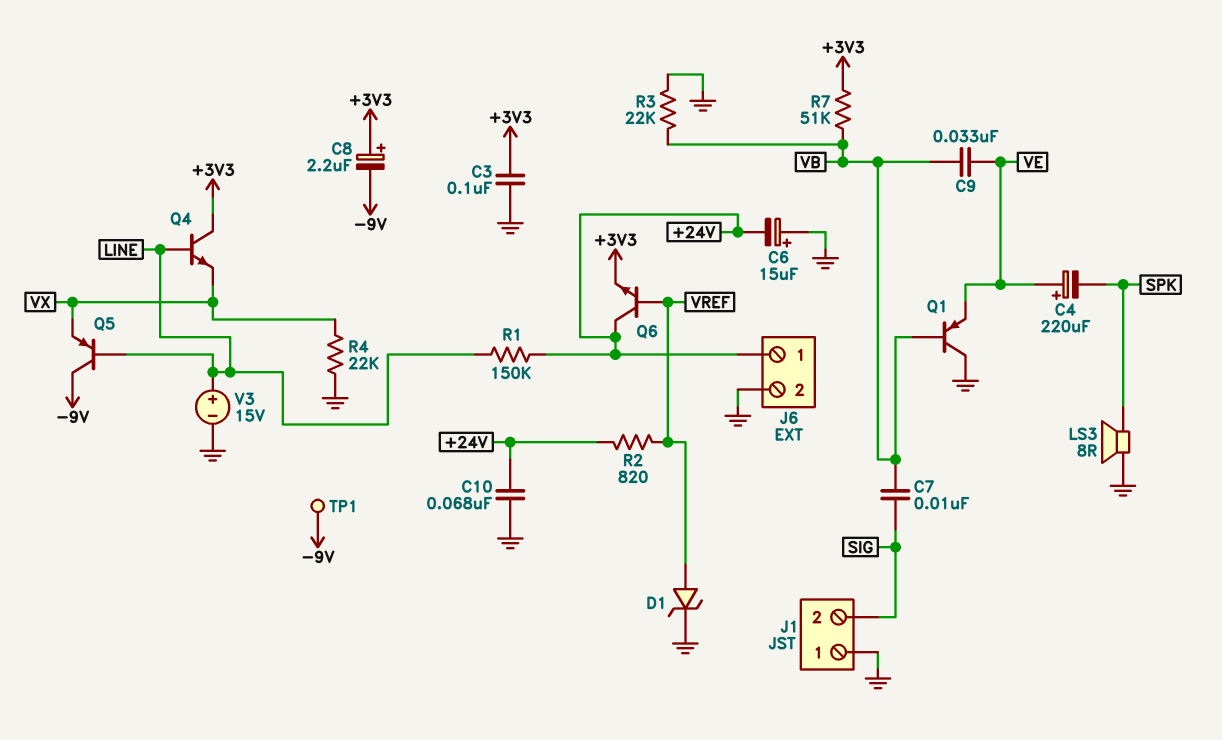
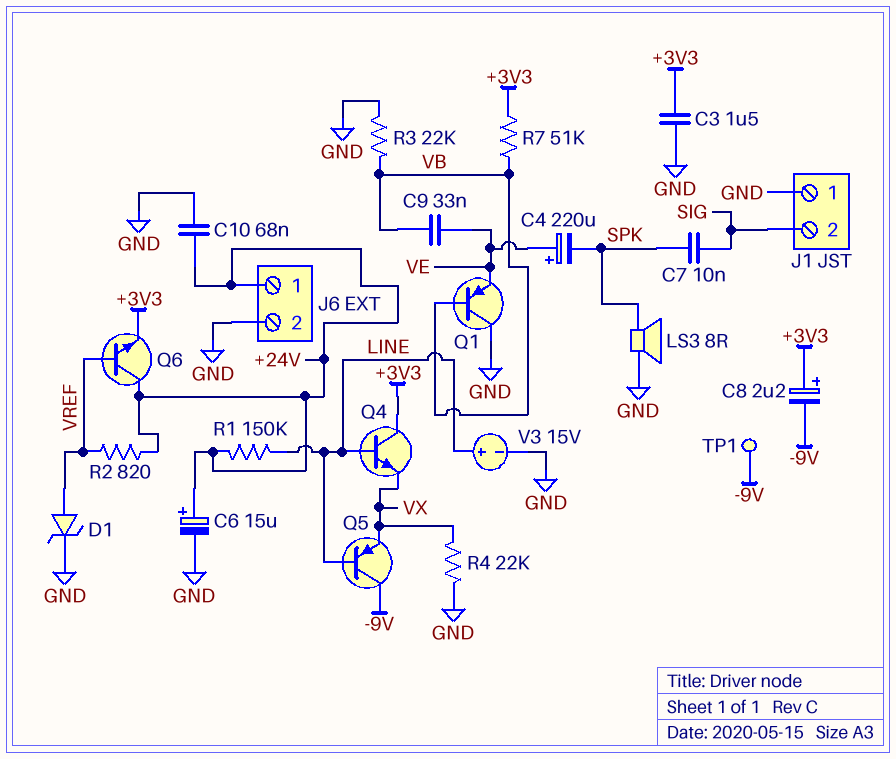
C3: 100nF (+3V3, GND) -> 1.5uF (+3V3, GND)
C6: 15uF (plus GND, minus +24V) -> 15uF (plus +24V, minus GND)
C7: 10nF (SIG, VB) -> 10nF (SIG, SPK)

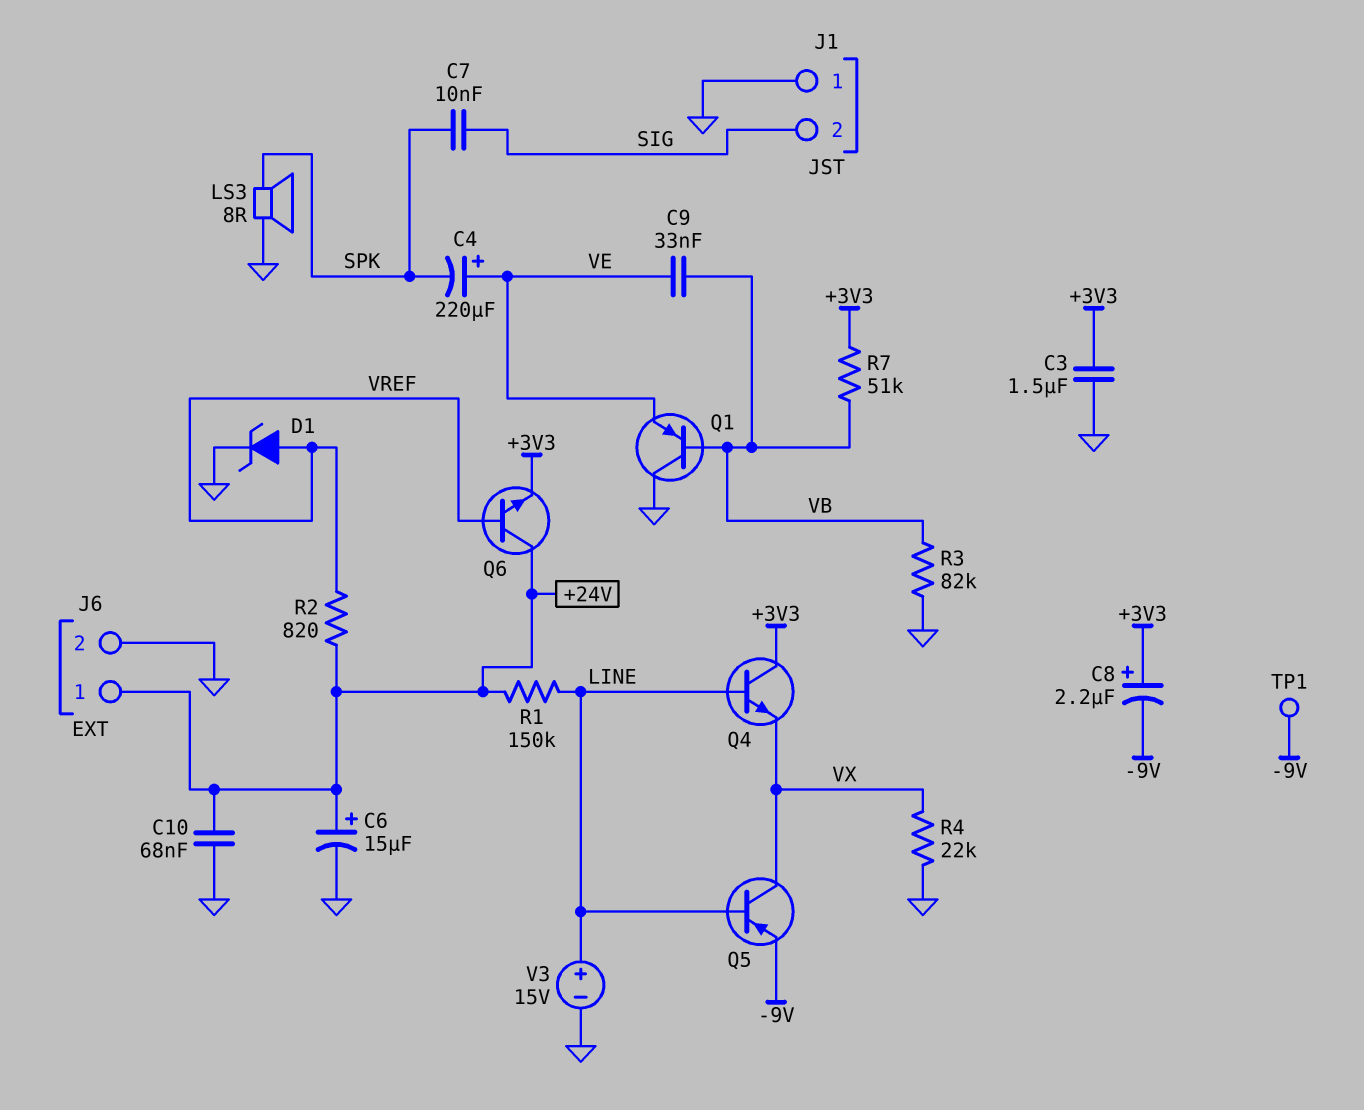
Q5: PNP (B LINE, C -9V, E VX) -> PNP (B LINE, C VX, E -9V)
R3: 22k (GND, VB) -> 82k (GND, VB)

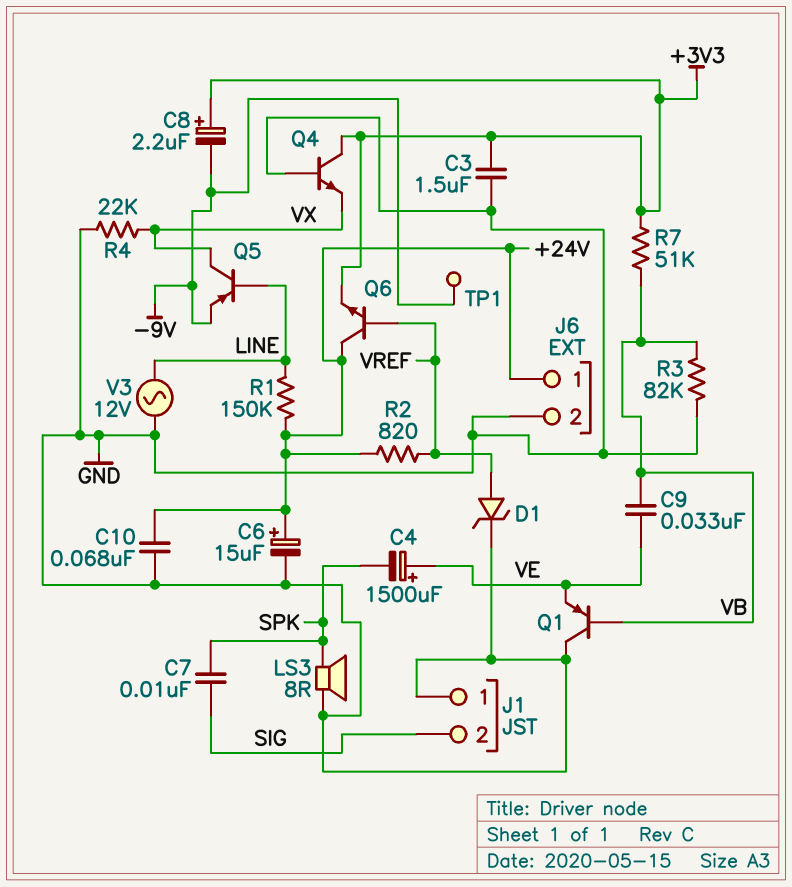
C4: 220uF (plus VE, minus SPK) -> 1500uF (plus VE, minus SPK)
Q4: NPN (B LINE, C +3V3, E VX) -> NPN (B GND, C +3V3, E VX)
V3: 15V (plus LINE, minus GND) -> AC 12V (GND, LINE)

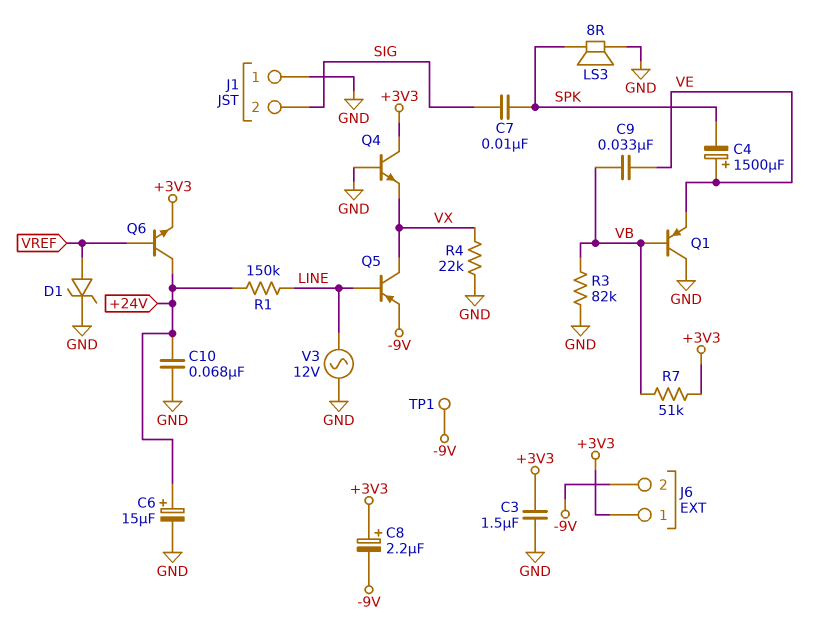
J6 pin 1: +24V -> +3V3
J6 pin 2: GND -> -9V
R2: 820 (+24V, VREF) -> none

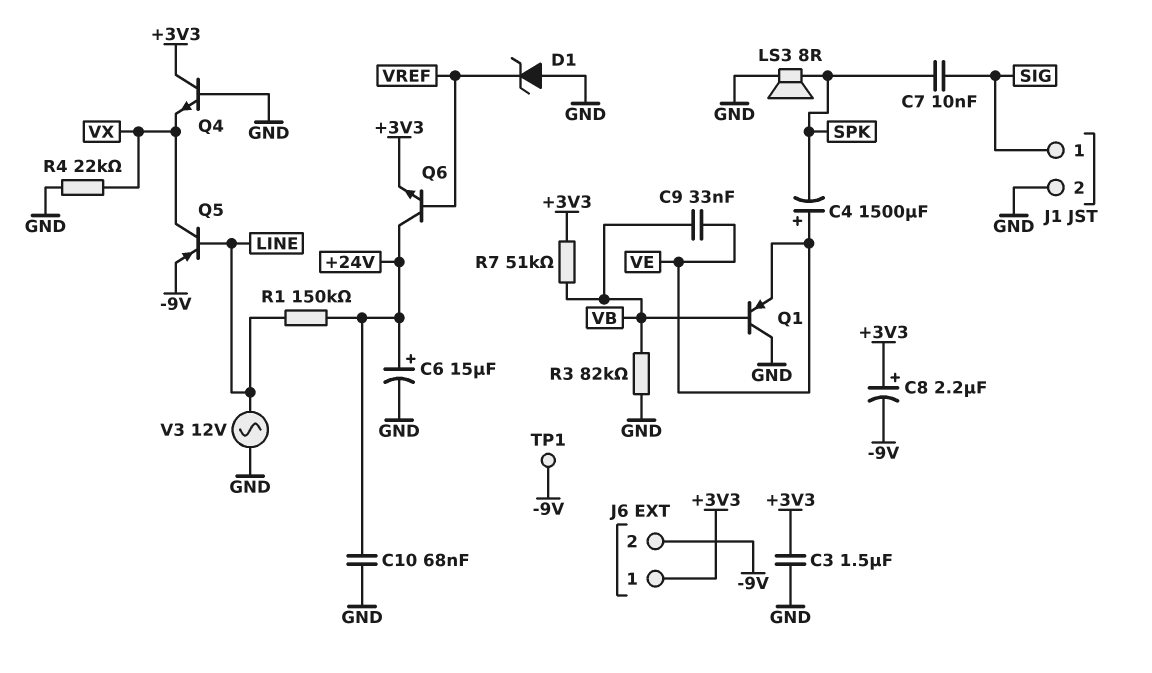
D1: zener (A VREF, K GND) -> zener (A GND, K VREF)
J1 pin 1: GND -> SIG
J1 pin 2: SIG -> GND

